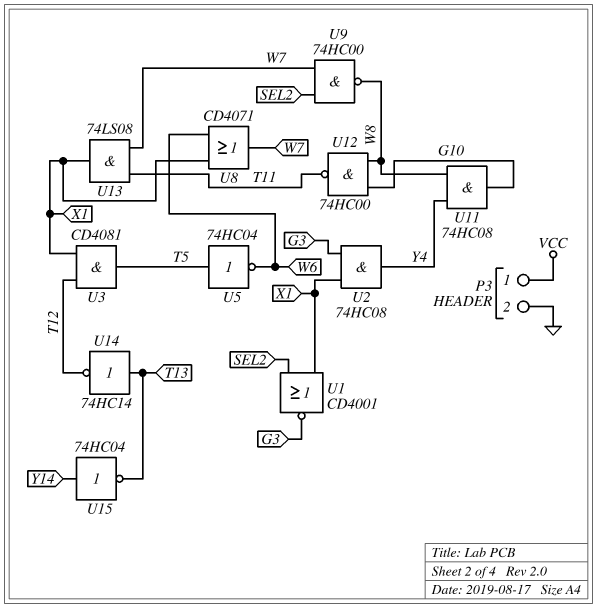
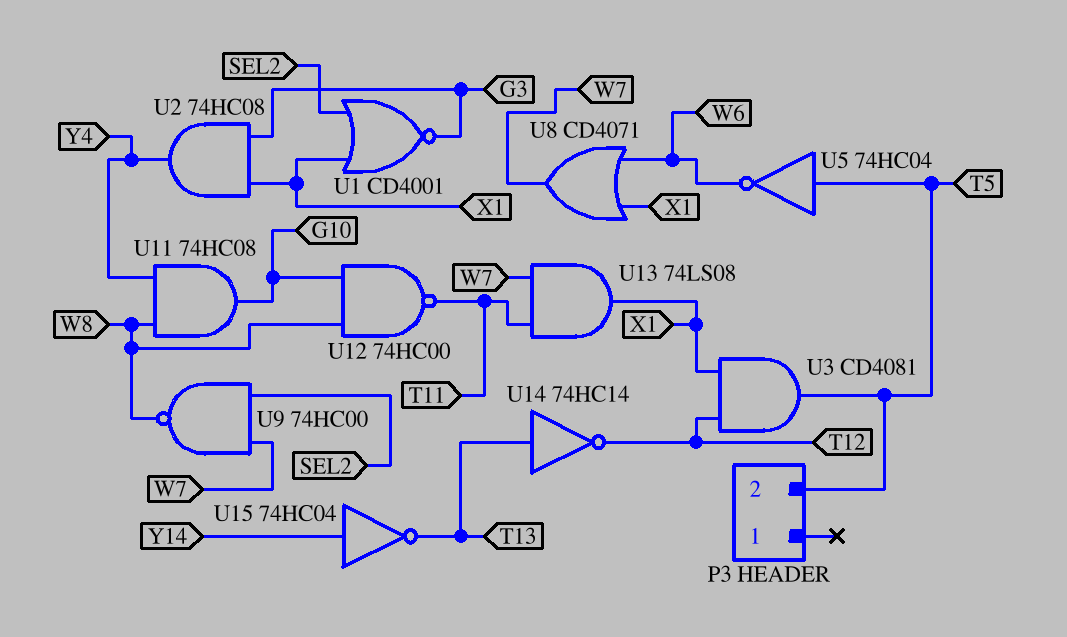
P3 pin 1: VCC -> none
P3 pin 2: GND -> T5

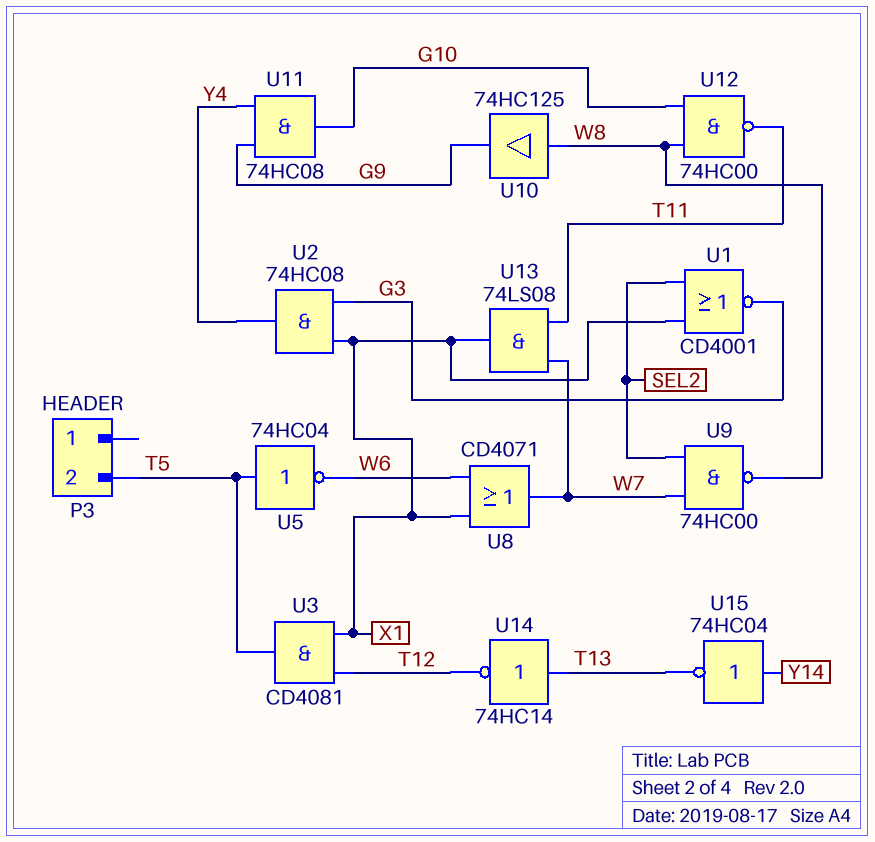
U10: none -> buffer 74HC125 (in W8, out G9)
U11: AND 74HC08 (in W8, in Y4, out G10) -> AND 74HC08 (in G9, in Y4, out G10)

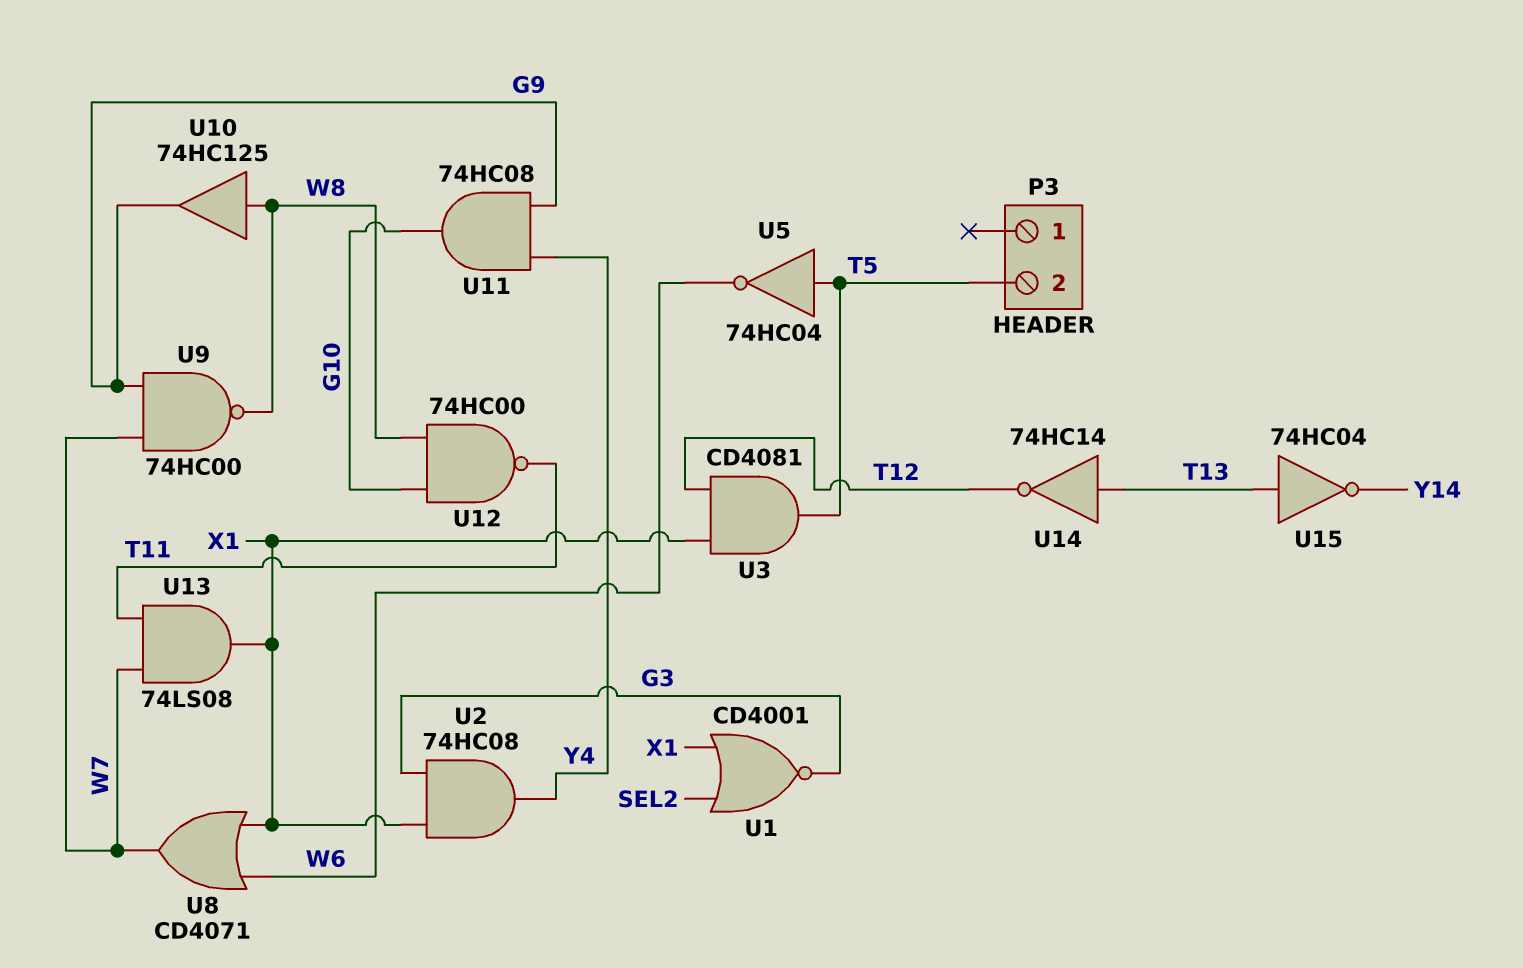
U9: NAND 74HC00 (in SEL2, in W7, out W8) -> NAND 74HC00 (in G9, in W7, out W8)
U15: NOT 74HC04 (in Y14, out T13) -> NOT 74HC04 (in T13, out Y14)

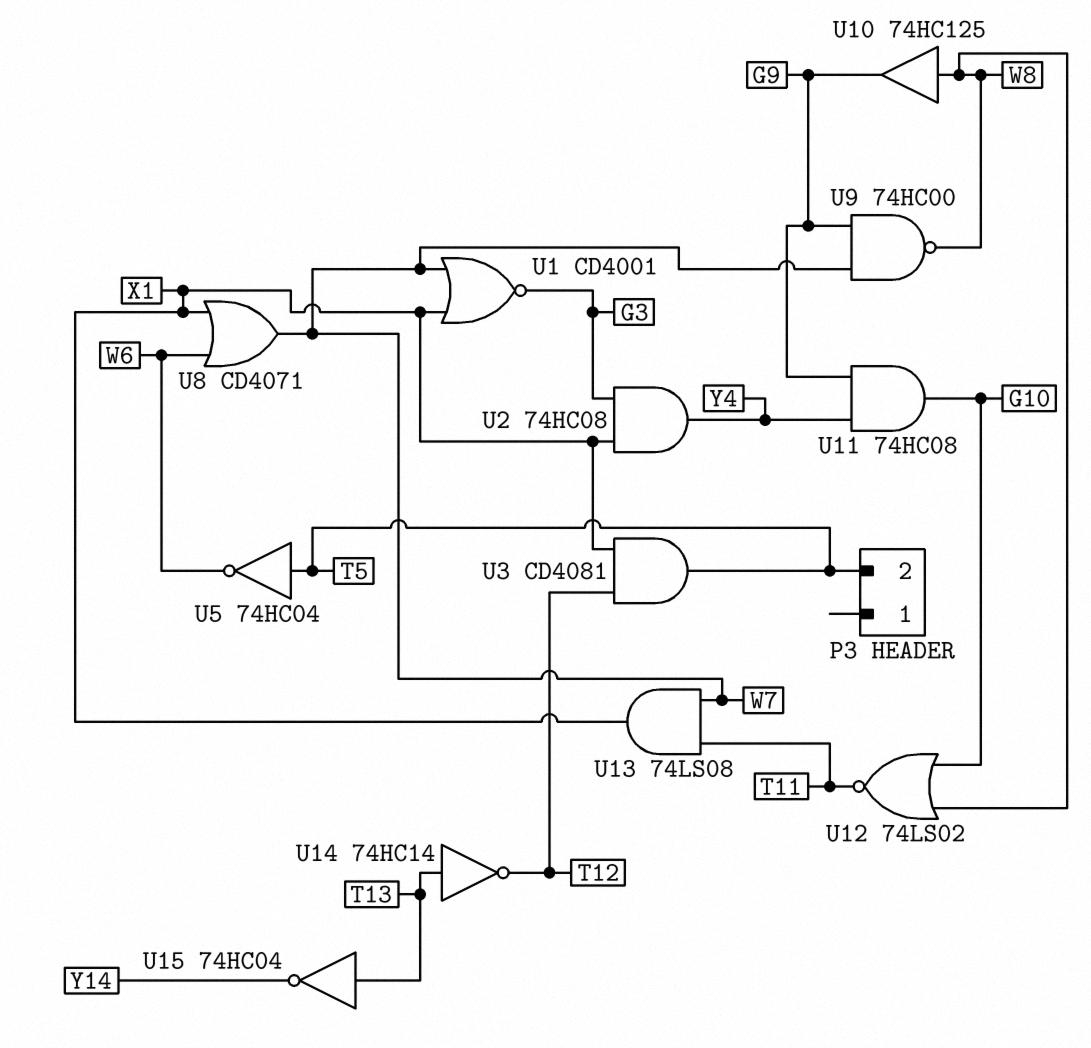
U1: NOR CD4001 (in SEL2, in X1, out G3) -> NOR CD4001 (in W7, in X1, out G3)
U12: NAND 74HC00 (in G10, in W8, out T11) -> NOR 74LS02 (in G10, in W8, out T11)

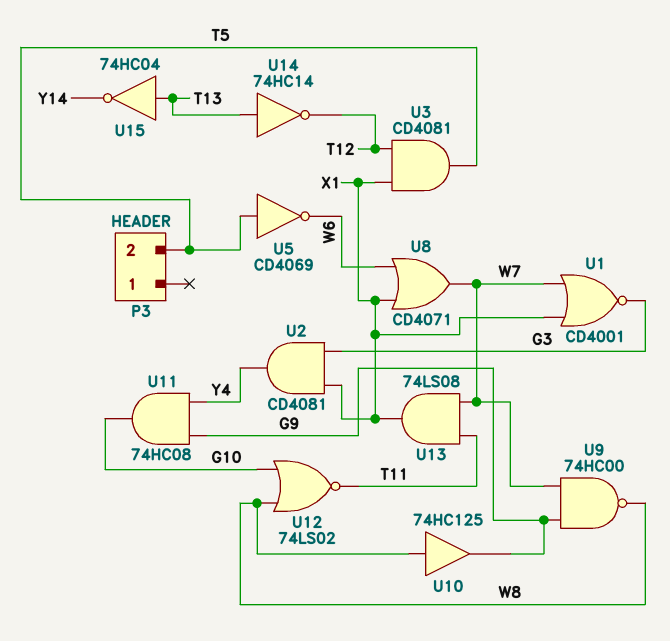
U2: AND 74HC08 (in G3, in X1, out Y4) -> AND CD4081 (in G3, in X1, out Y4)
U5: NOT 74HC04 (in T5, out W6) -> NOT CD4069 (in T5, out W6)

